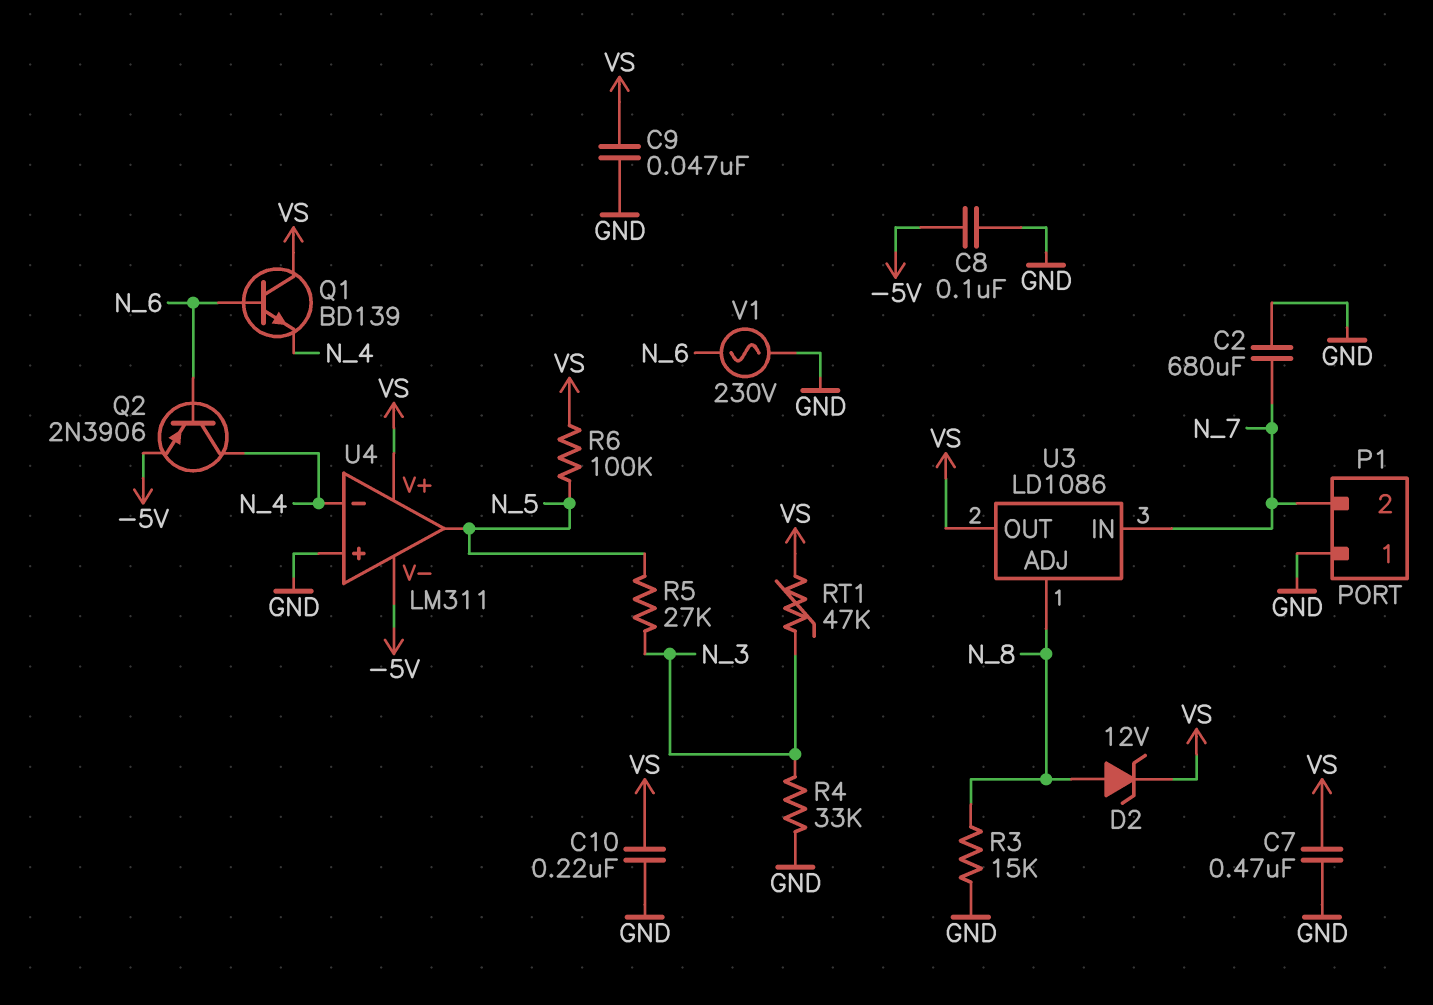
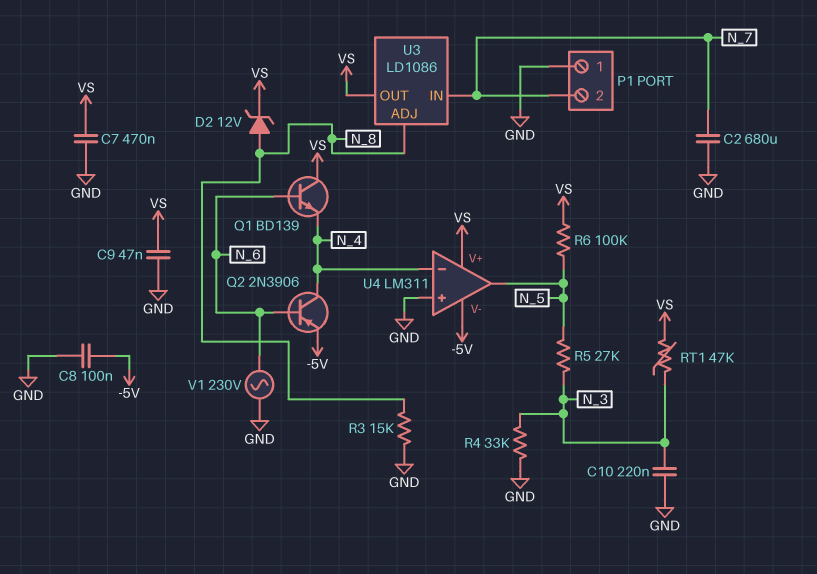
C10: 220nF (GND, VS) -> 220nF (GND, N_3)

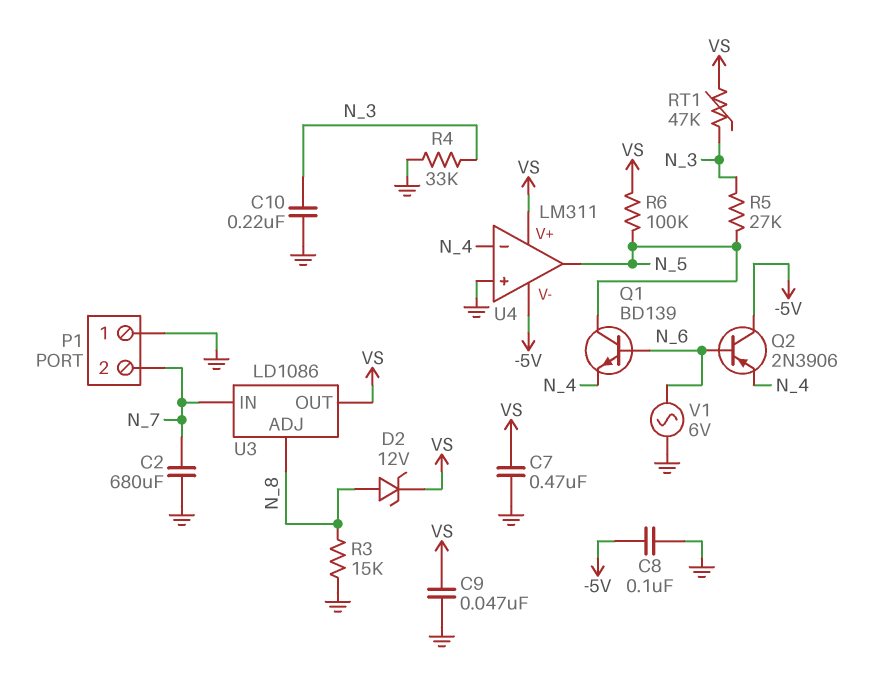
Q1: NPN BD139 (B N_6, C VS, E N_4) -> NPN BD139 (B N_6, C N_5, E N_4)
Q2: PNP 2N3906 (B N_6, C N_4, E -5V) -> PNP 2N3906 (B N_6, C -5V, E N_4)
V1: AC 230V (GND, N_6) -> AC 6V (GND, N_6)

